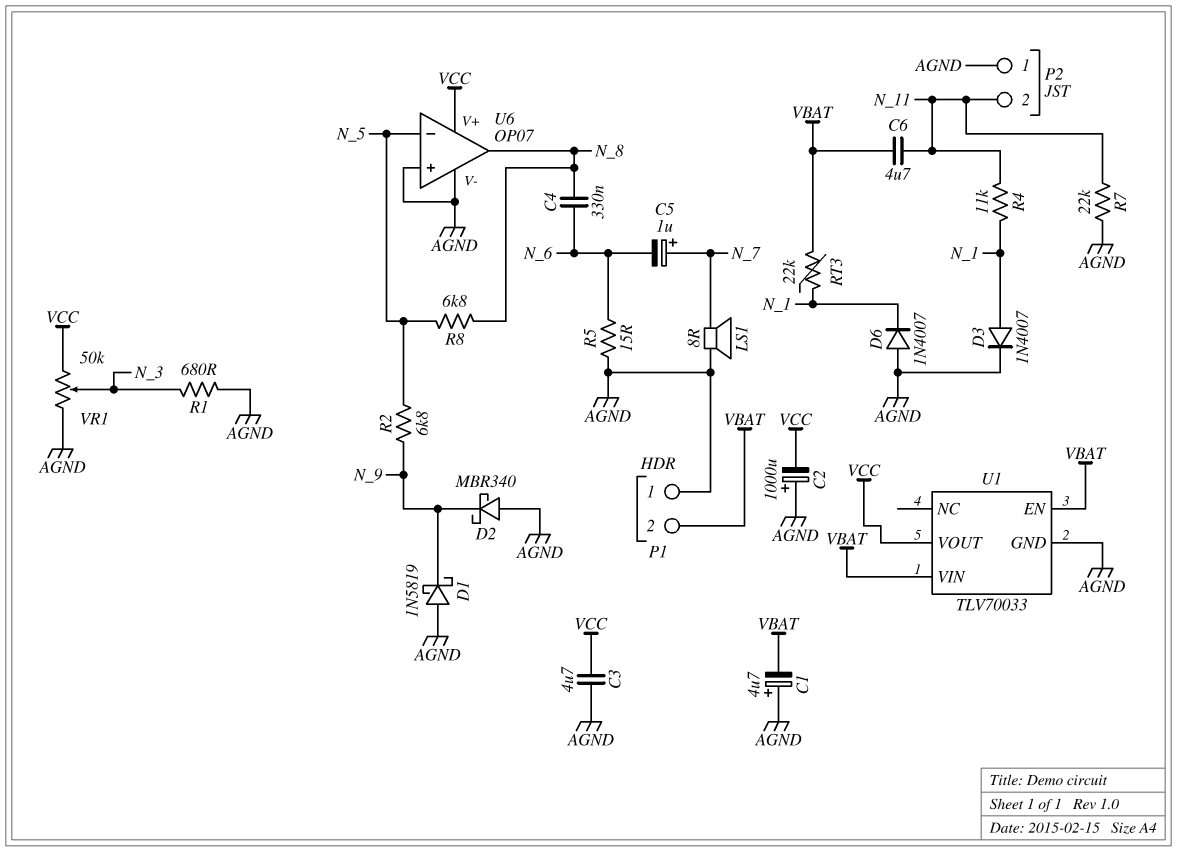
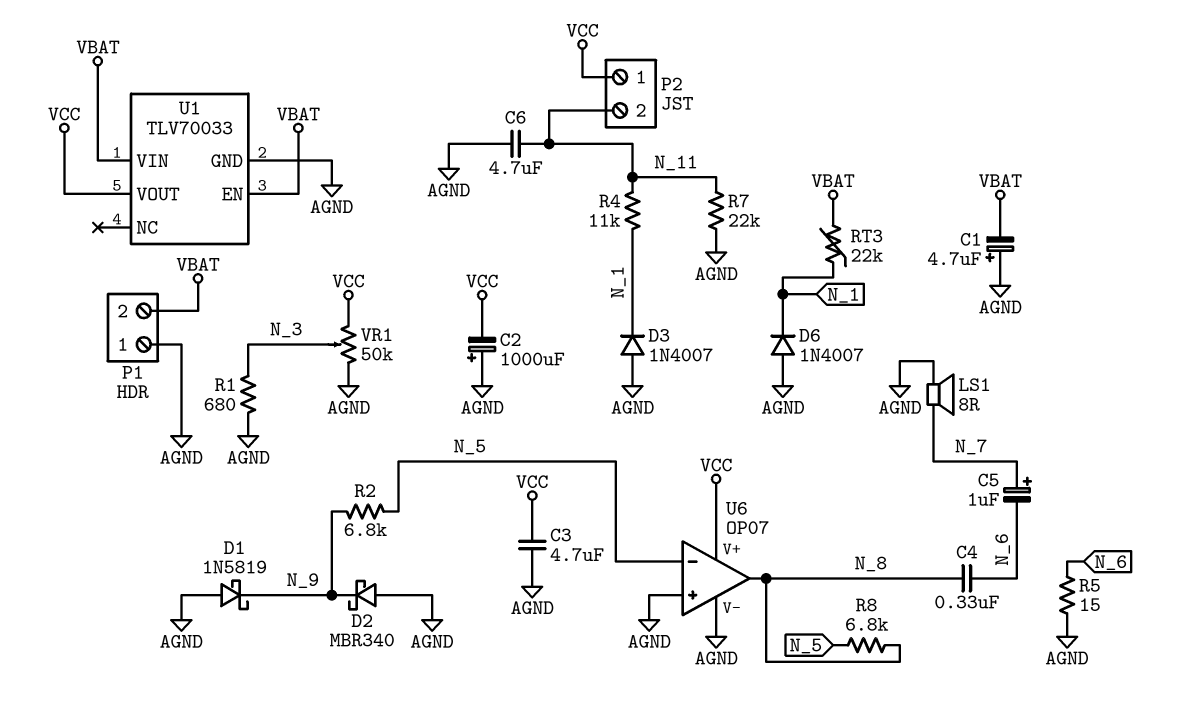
C6: 4.7uF (N_11, VBAT) -> 4.7uF (AGND, N_11)
D3: diode 1N4007 (A N_1, K AGND) -> diode 1N4007 (A AGND, K N_1)
P2 pin 1: AGND -> VCC

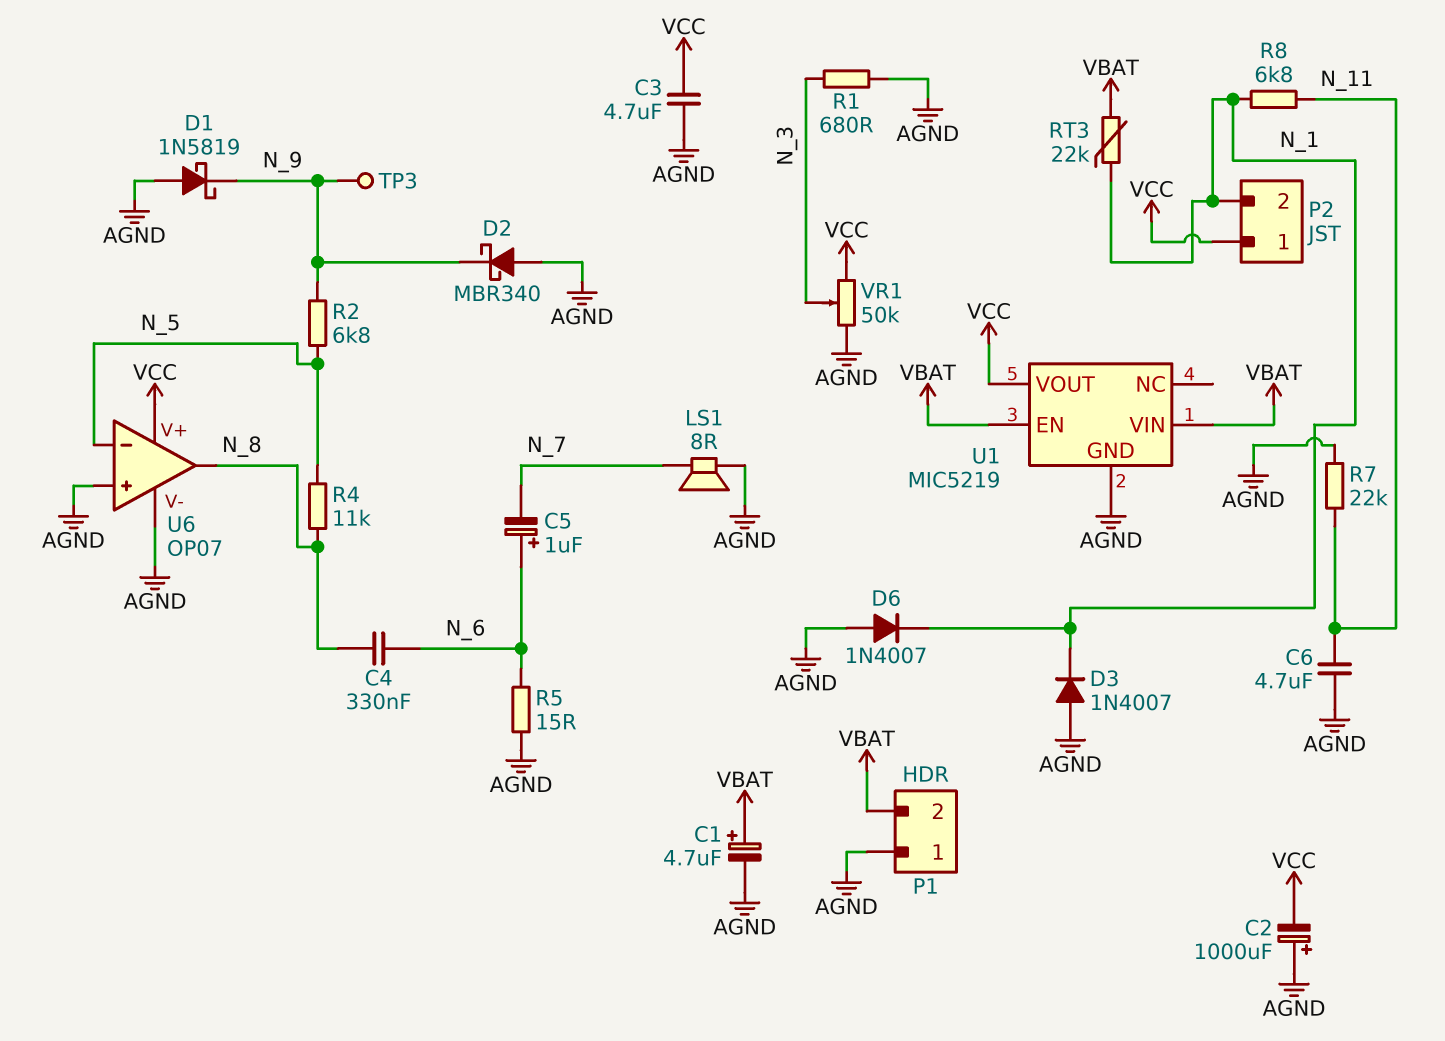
C1: 4.7uF (plus AGND, minus VBAT) -> 4.7uF (plus VBAT, minus AGND)
C5: 1uF (plus N_7, minus N_6) -> 1uF (plus N_6, minus N_7)
P2 pin 2: N_11 -> N_1
R4: 11k (N_1, N_11) -> 11k (N_5, N_8)
R8: 6.8k (N_5, N_8) -> 6.8k (N_1, N_11)
TP3: none -> test point (N_9)
U1: TLV70033 -> MIC5219

